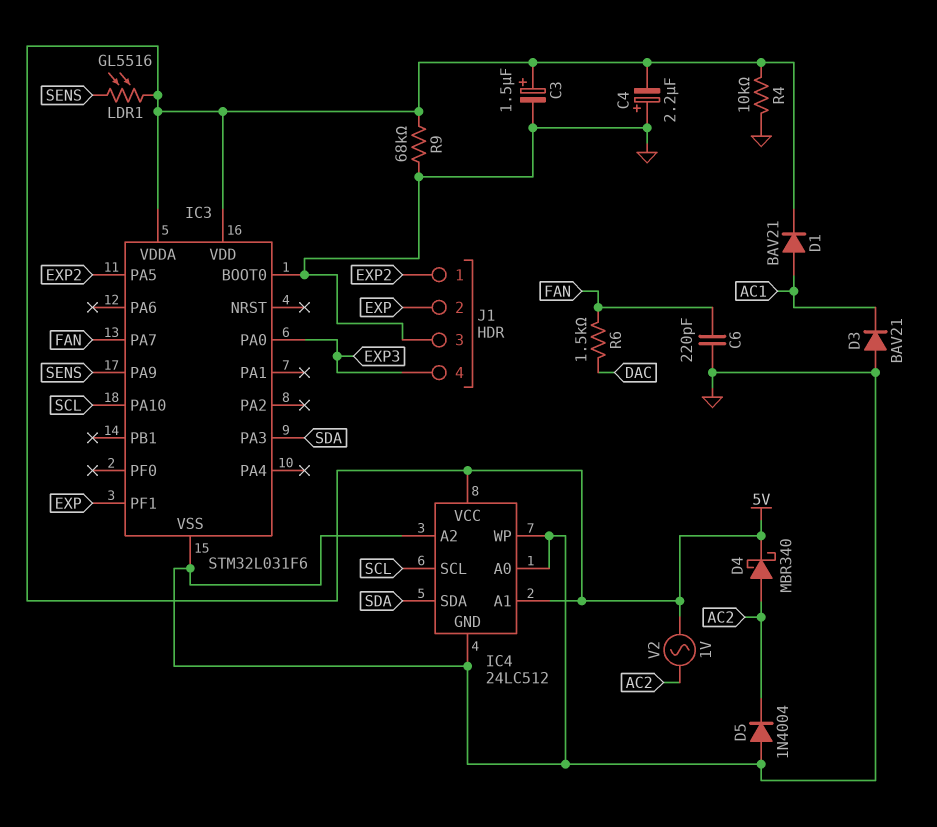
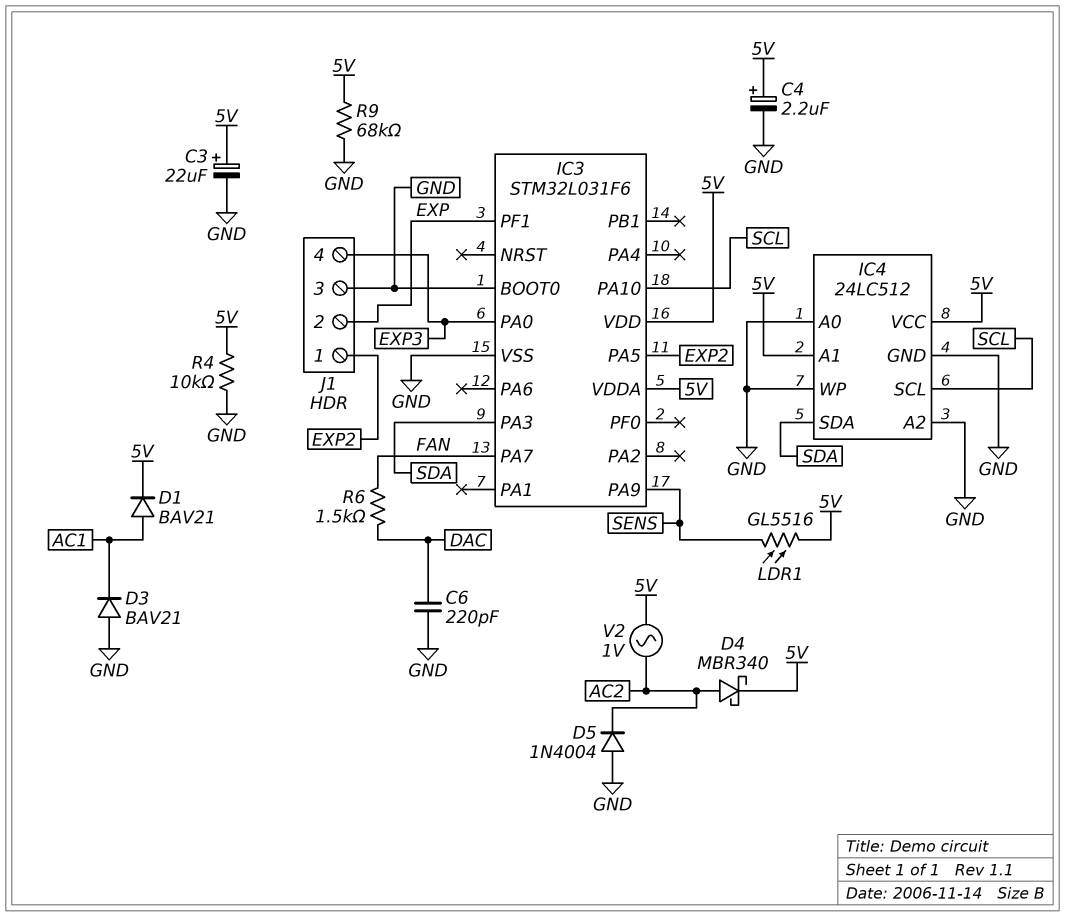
C3: 1.5uF (plus 5V, minus GND) -> 22uF (plus 5V, minus GND)
C4: 2.2uF (plus GND, minus 5V) -> 2.2uF (plus 5V, minus GND)
C6: 220pF (FAN, GND) -> 220pF (DAC, GND)

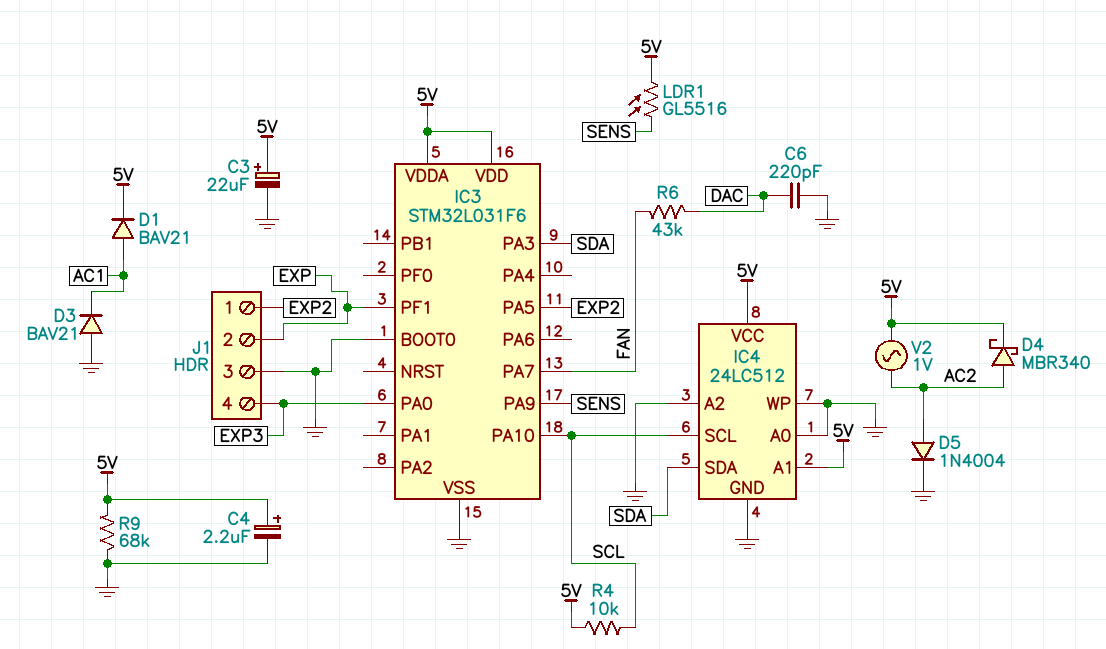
D5: diode 1N4004 (A GND, K AC2) -> diode 1N4004 (A AC2, K GND)
R4: 10k (5V, GND) -> 10k (5V, SCL)
R6: 1.5k (DAC, FAN) -> 43k (DAC, FAN)

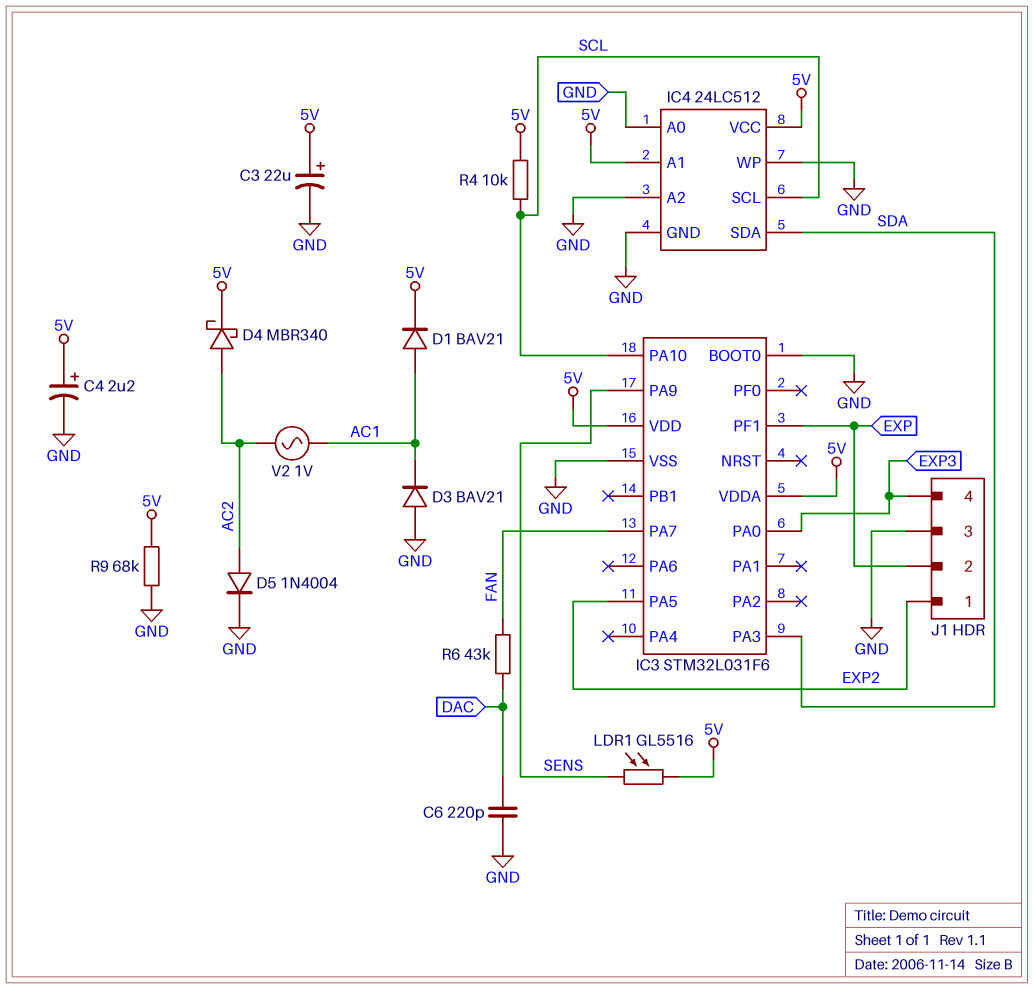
V2: AC 1V (5V, AC2) -> AC 1V (AC1, AC2)

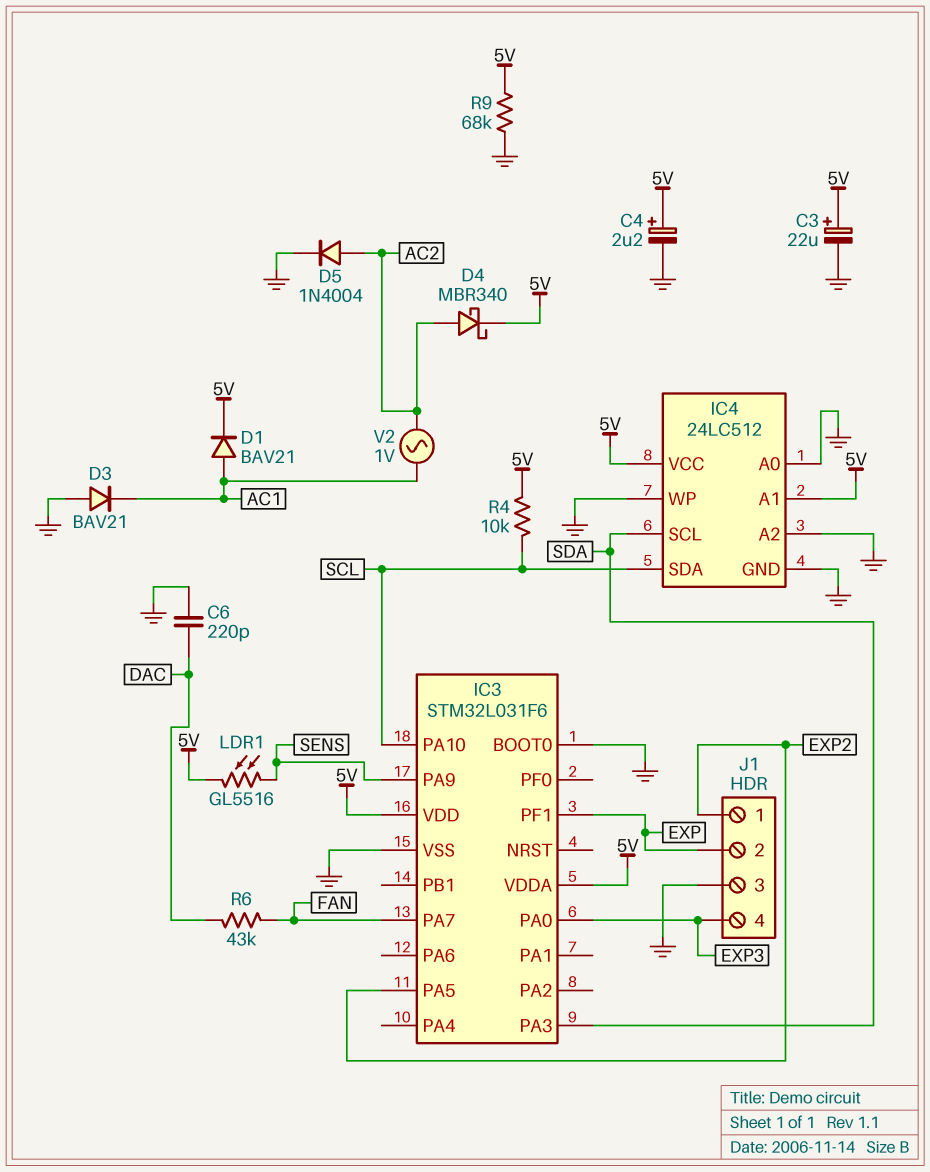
IC4 pin SCL: SCL -> SDA
IC4 pin SDA: SDA -> SCL

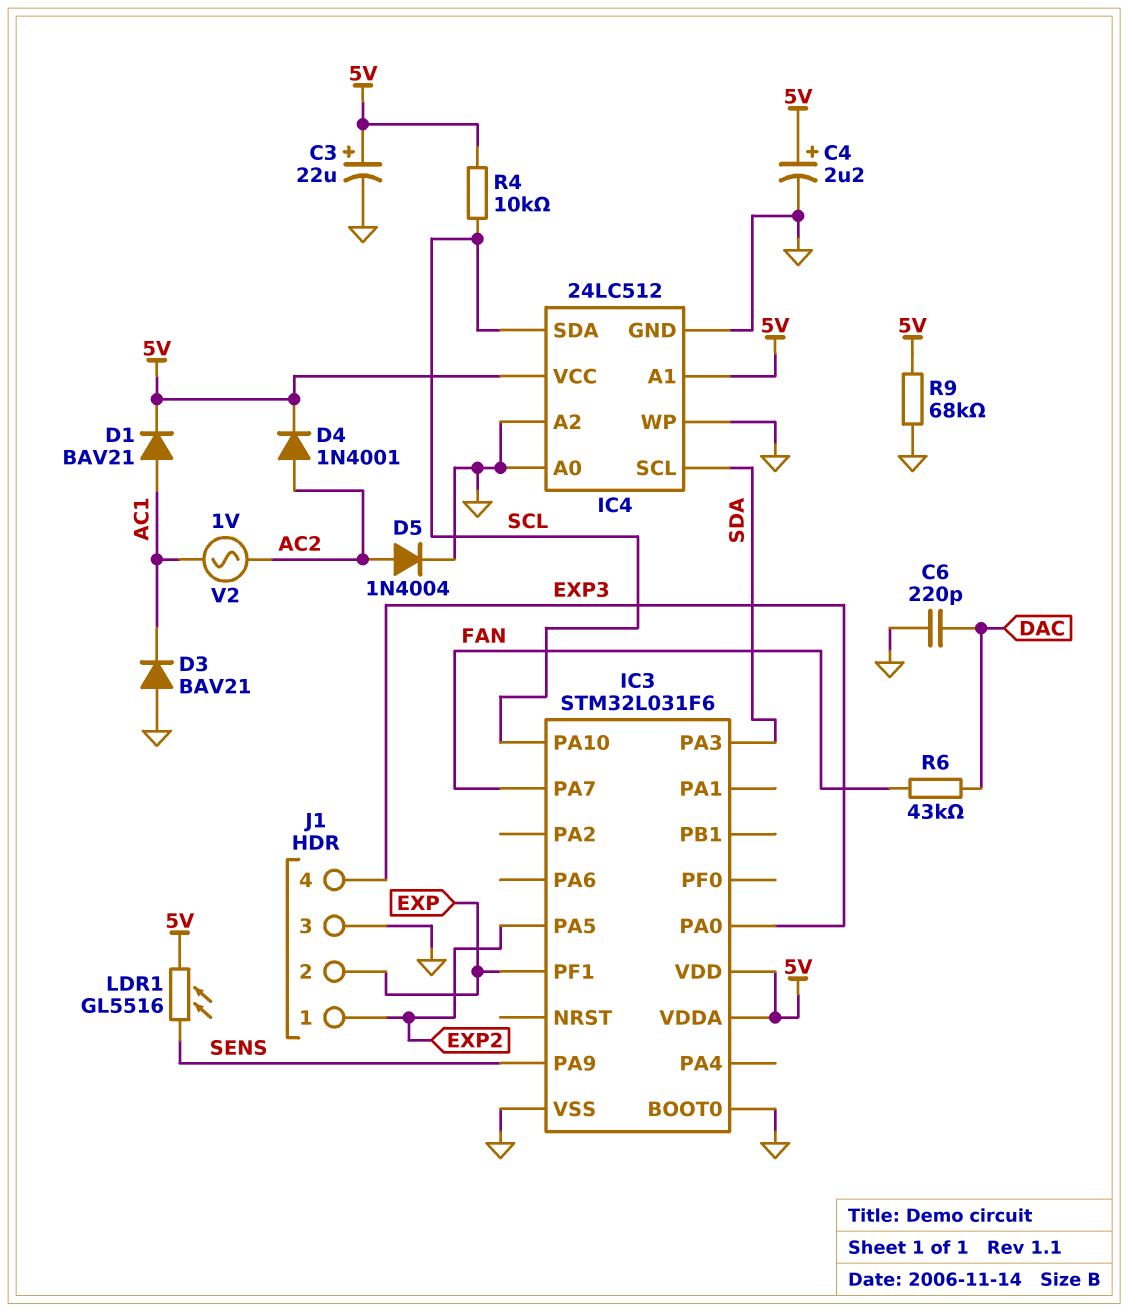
D4: schottky MBR340 (A AC2, K 5V) -> diode 1N4001 (A AC2, K 5V)

